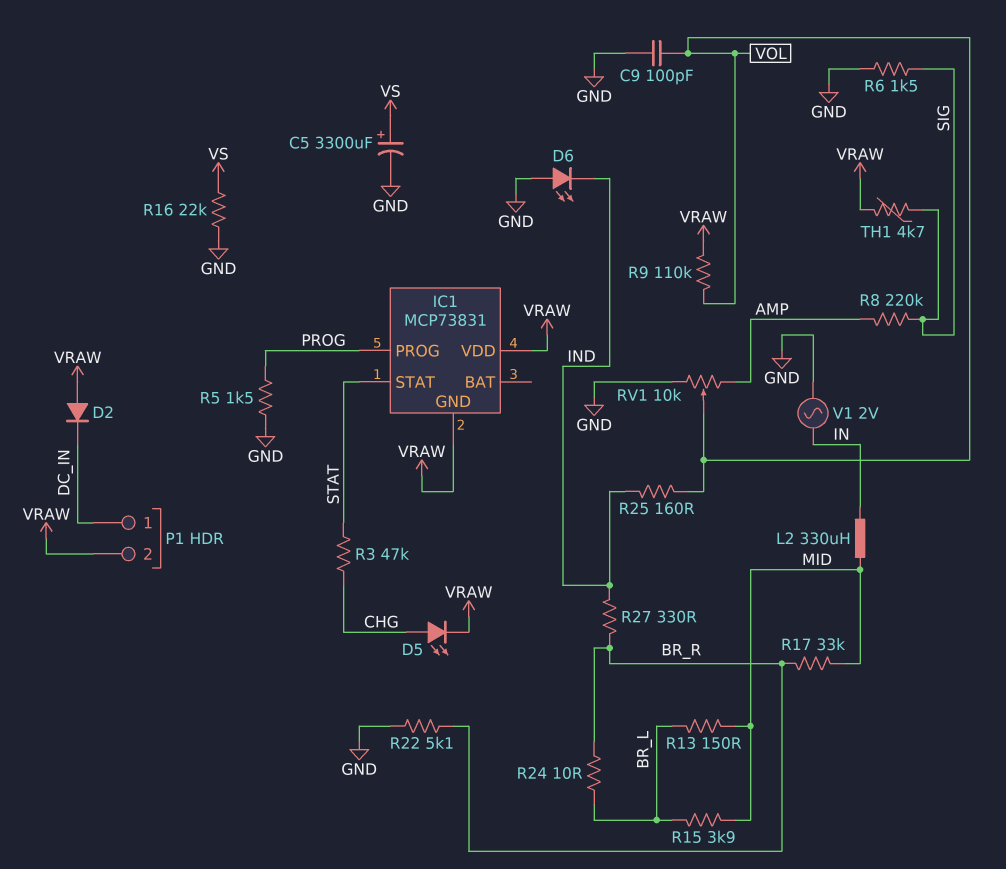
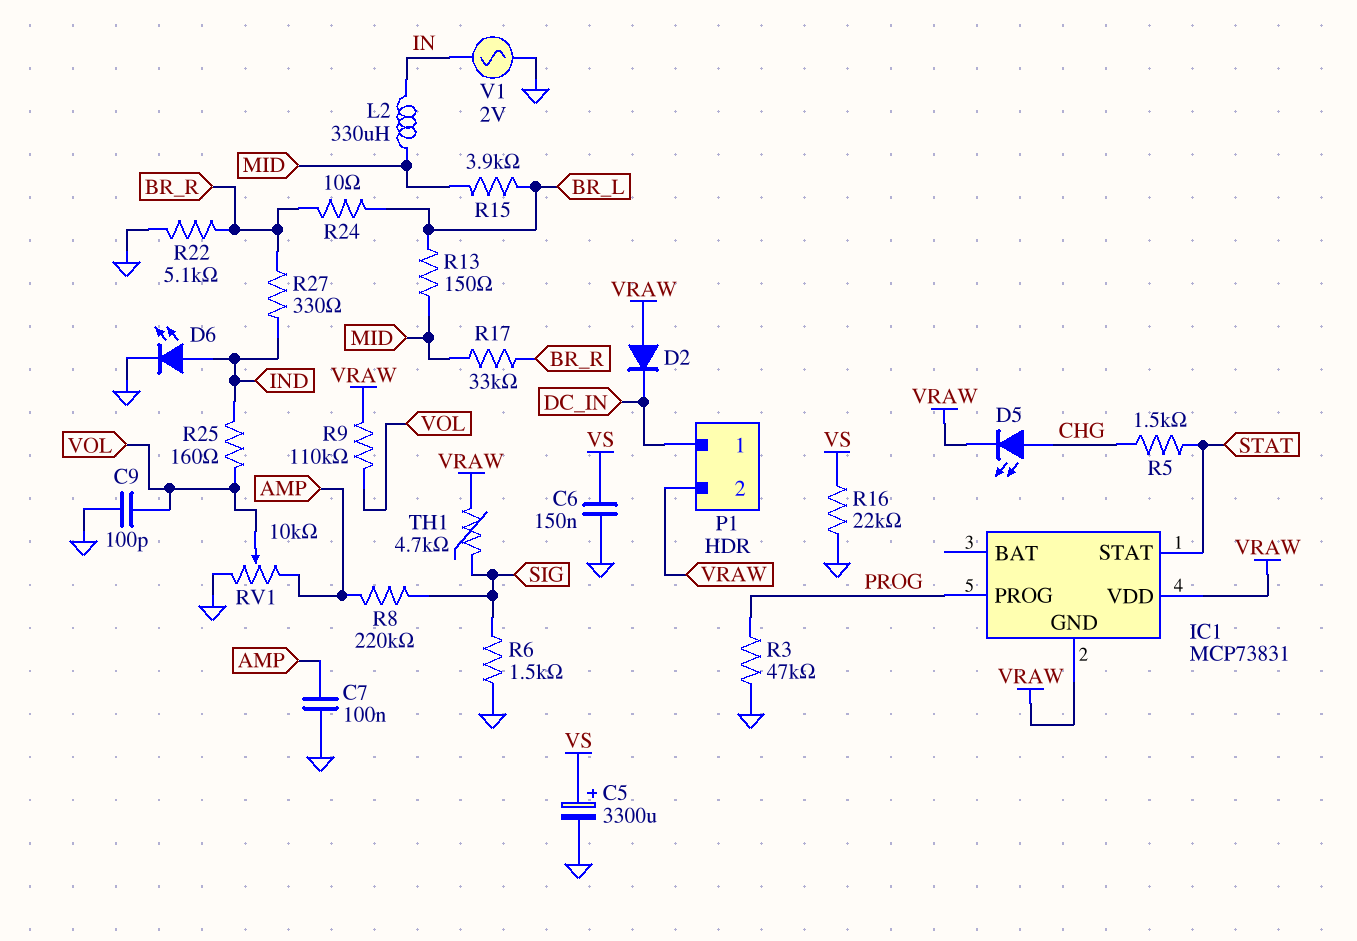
C6: none -> 150nF (GND, VS)
C7: none -> 100nF (AMP, GND)
D6: LED (A GND, K IND) -> LED (A IND, K GND)
R3: 47k (CHG, STAT) -> 47k (GND, PROG)
R5: 1.5k (GND, PROG) -> 1.5k (CHG, STAT)

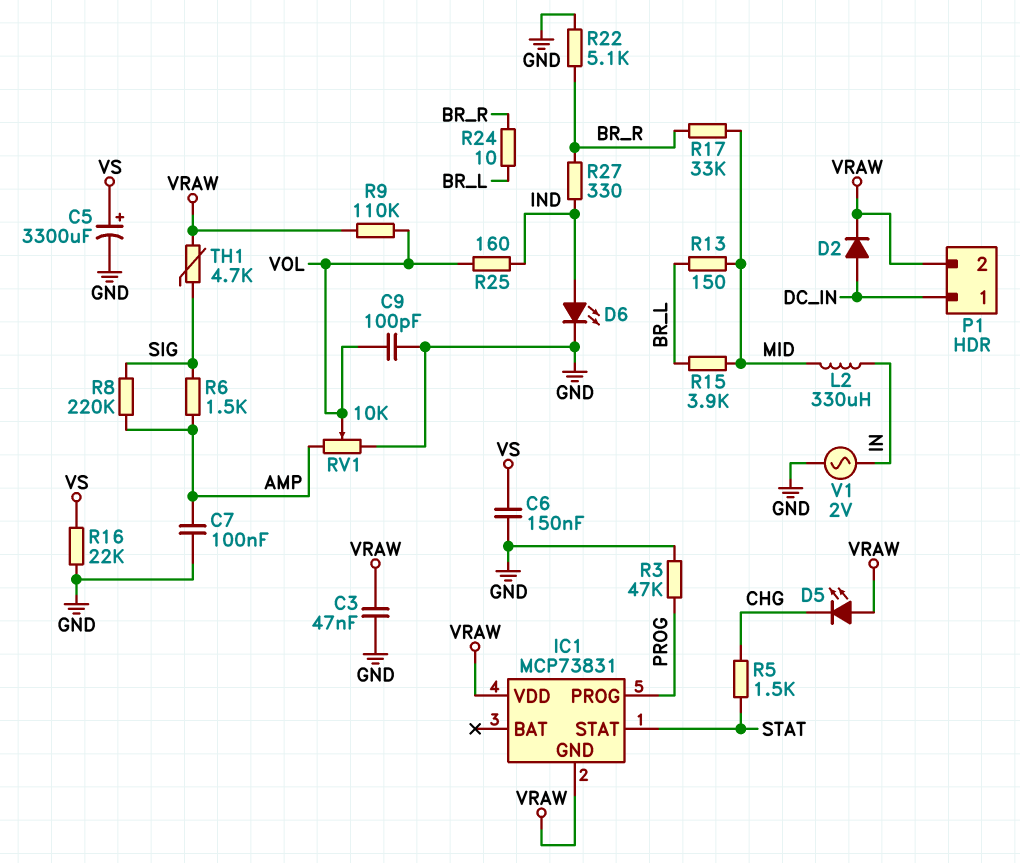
C3: none -> 47nF (GND, VRAW)
D2: diode (A VRAW, K DC_IN) -> diode (A DC_IN, K VRAW)
D5: LED (A CHG, K VRAW) -> LED (A VRAW, K CHG)
R6: 1.5k (GND, SIG) -> 1.5k (AMP, SIG)

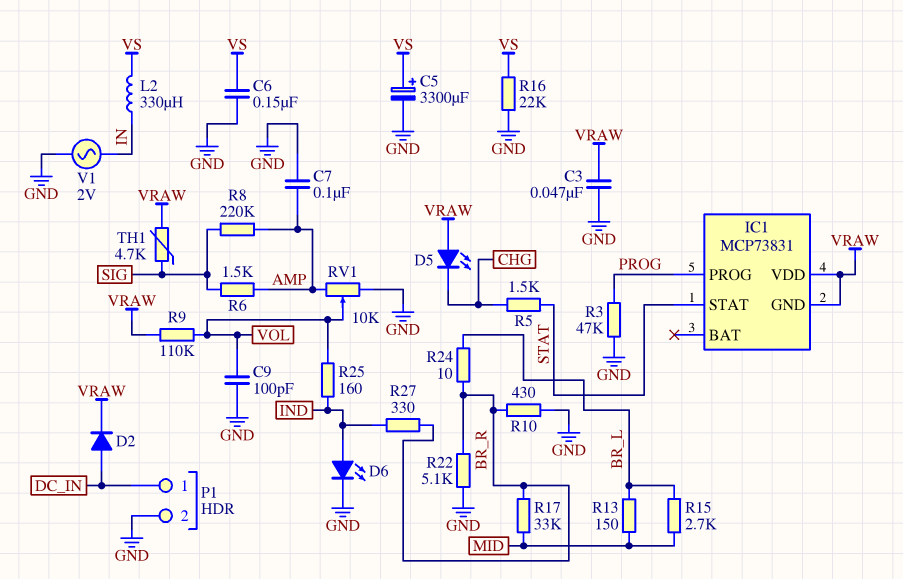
L2: 330uH (IN, MID) -> 330uH (IN, VS)
P1 pin 2: VRAW -> GND
R10: none -> 430 (BR_R, GND)
R15: 3.9k (BR_L, MID) -> 2.7k (BR_L, MID)

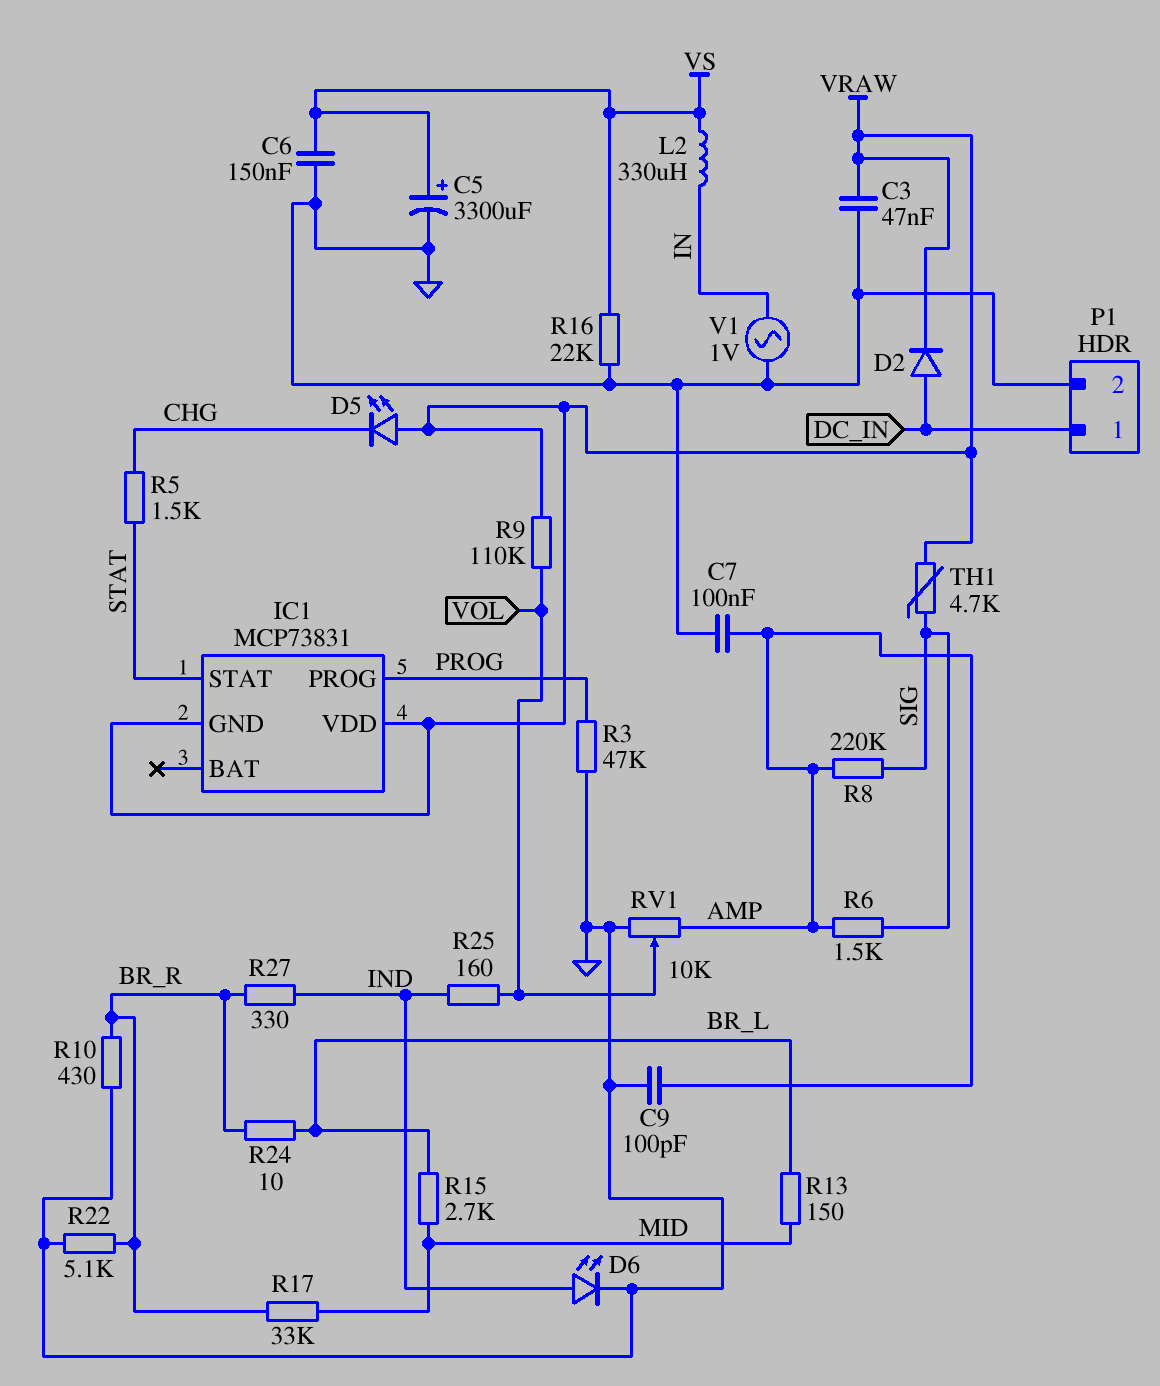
C9: 100pF (GND, VOL) -> 100pF (AMP, GND)
V1: AC 2V (GND, IN) -> AC 1V (GND, IN)

